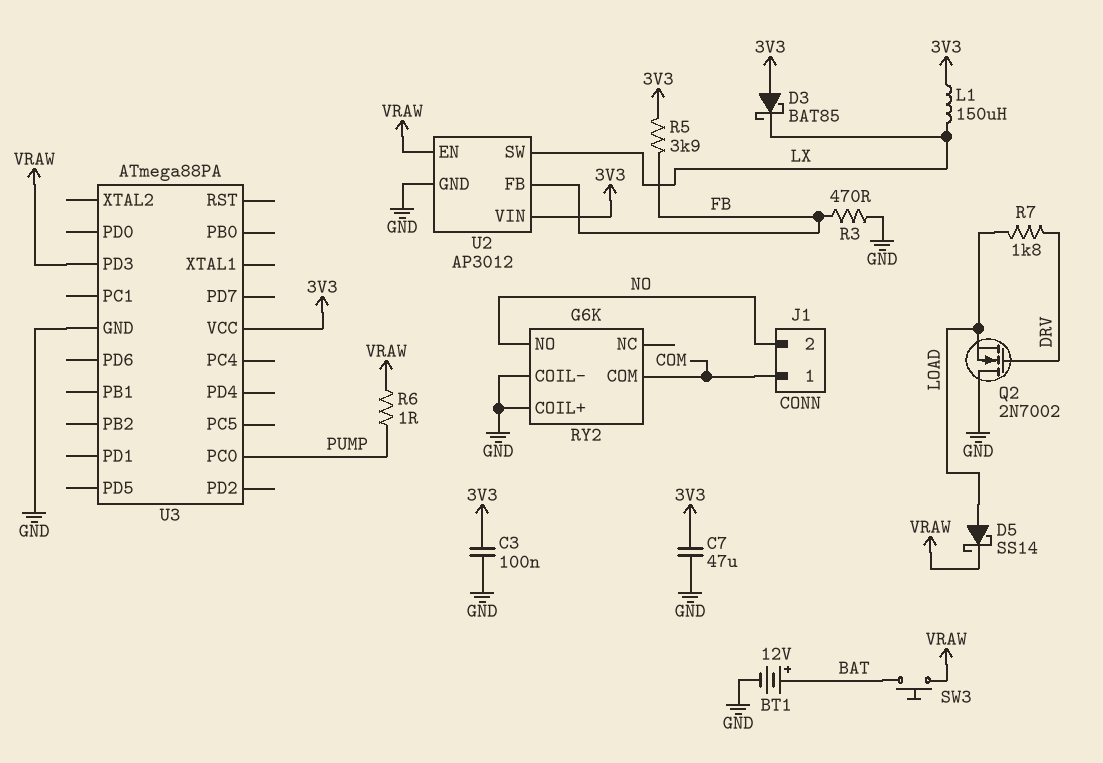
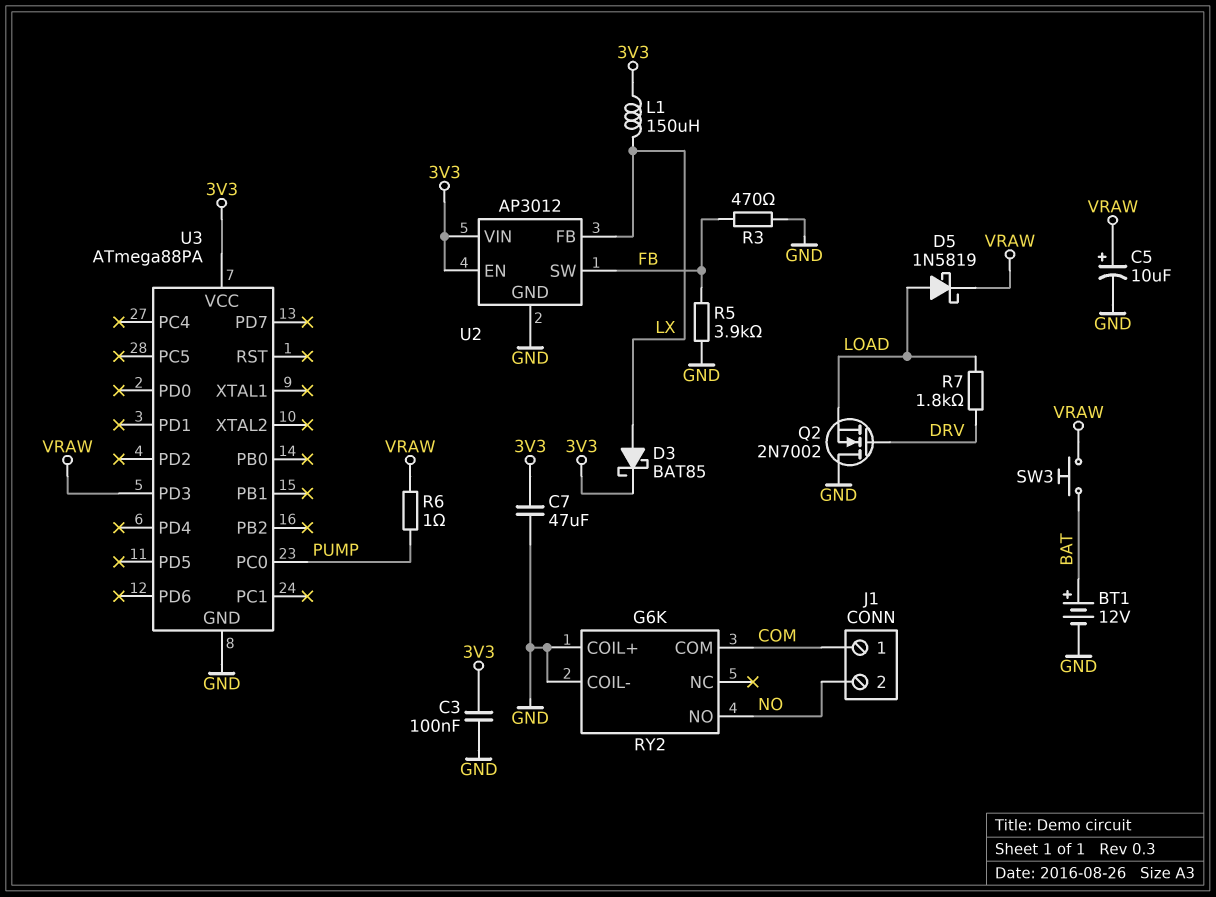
C5: none -> 10uF (plus VRAW, minus GND)
D3: schottky BAT85 (A 3V3, K LX) -> schottky BAT85 (A LX, K 3V3)
D5: schottky SS14 (A LOAD, K VRAW) -> schottky 1N5819 (A LOAD, K VRAW)
R5: 3.9k (3V3, FB) -> 3.9k (FB, GND)
U2 pin EN: VRAW -> 3V3
U2 pin FB: FB -> LX
U2 pin SW: LX -> FB

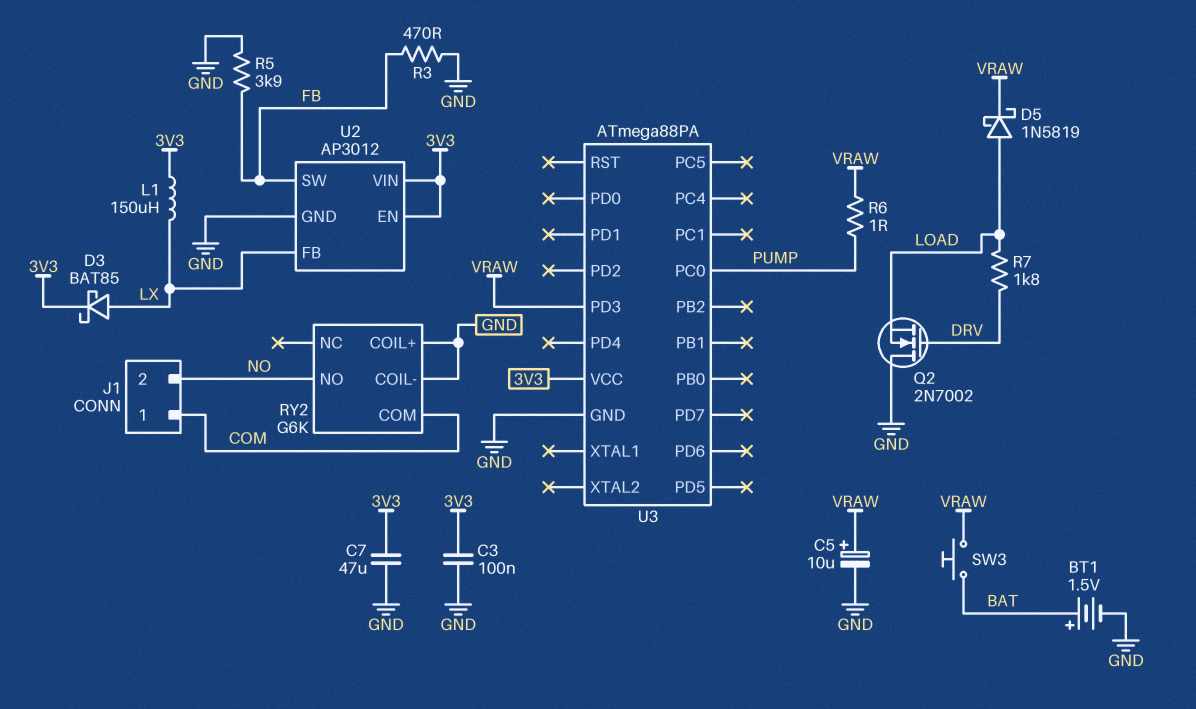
BT1: 12V (plus BAT, minus GND) -> 1.5V (plus BAT, minus GND)

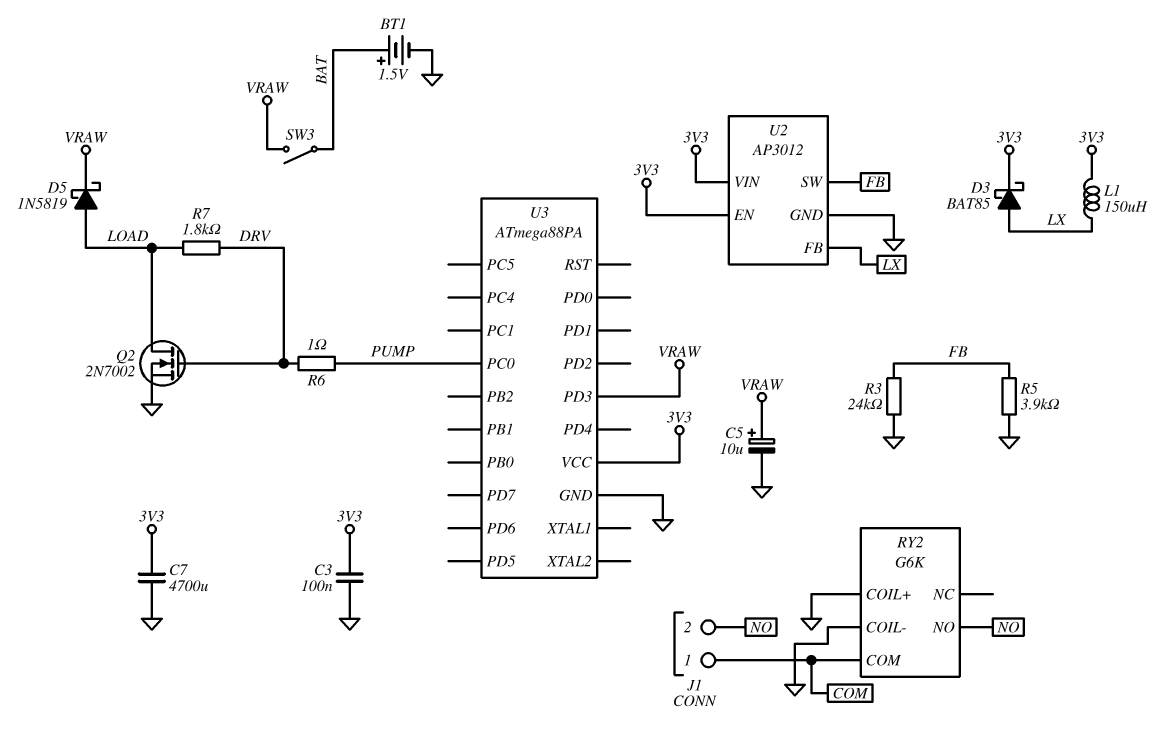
C7: 47uF (3V3, GND) -> 4700uF (3V3, GND)
Q2: NMOS 2N7002 (G DRV, D GND, S LOAD) -> NMOS 2N7002 (G DRV, D LOAD, S GND)
R3: 470 (FB, GND) -> 24k (FB, GND)
R6: 1 (PUMP, VRAW) -> 1 (DRV, PUMP)
SW3: button (BAT, VRAW) -> switch (BAT, VRAW)

